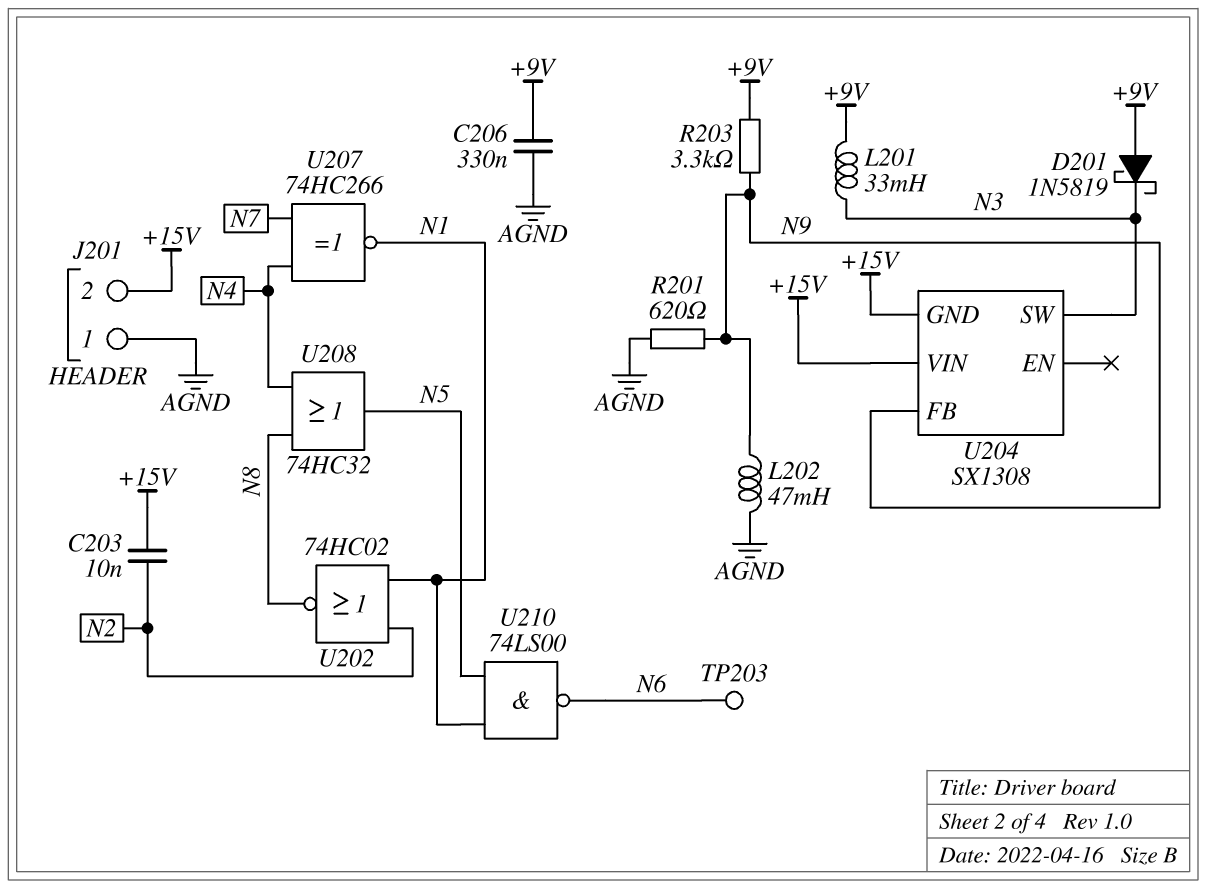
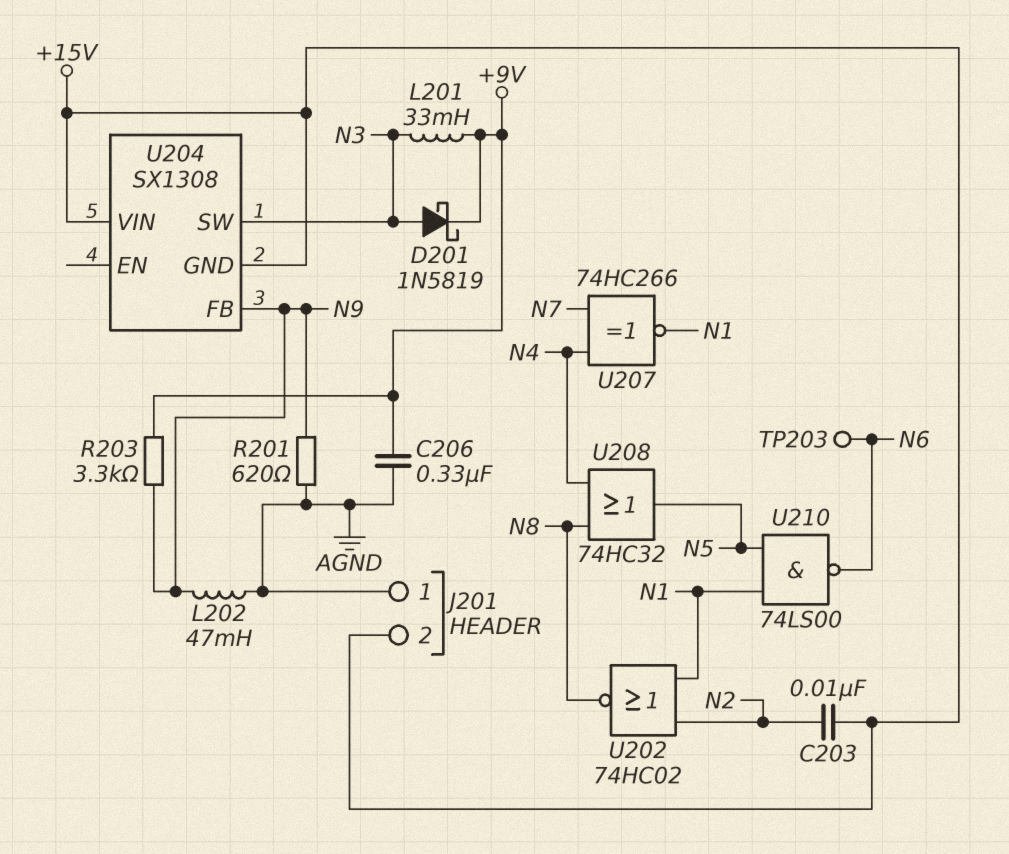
D201: schottky 1N5819 (A +9V, K N3) -> schottky 1N5819 (A N3, K +9V)

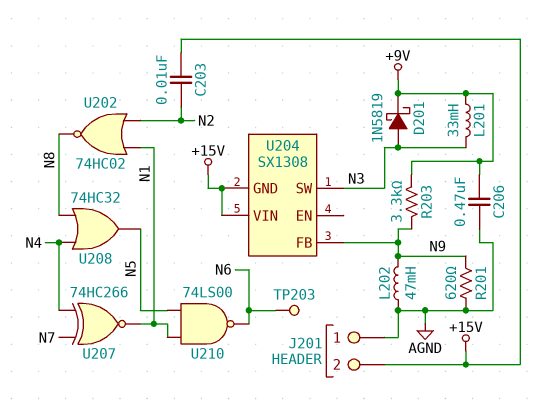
C206: 330nF (+9V, AGND) -> 470nF (+9V, AGND)

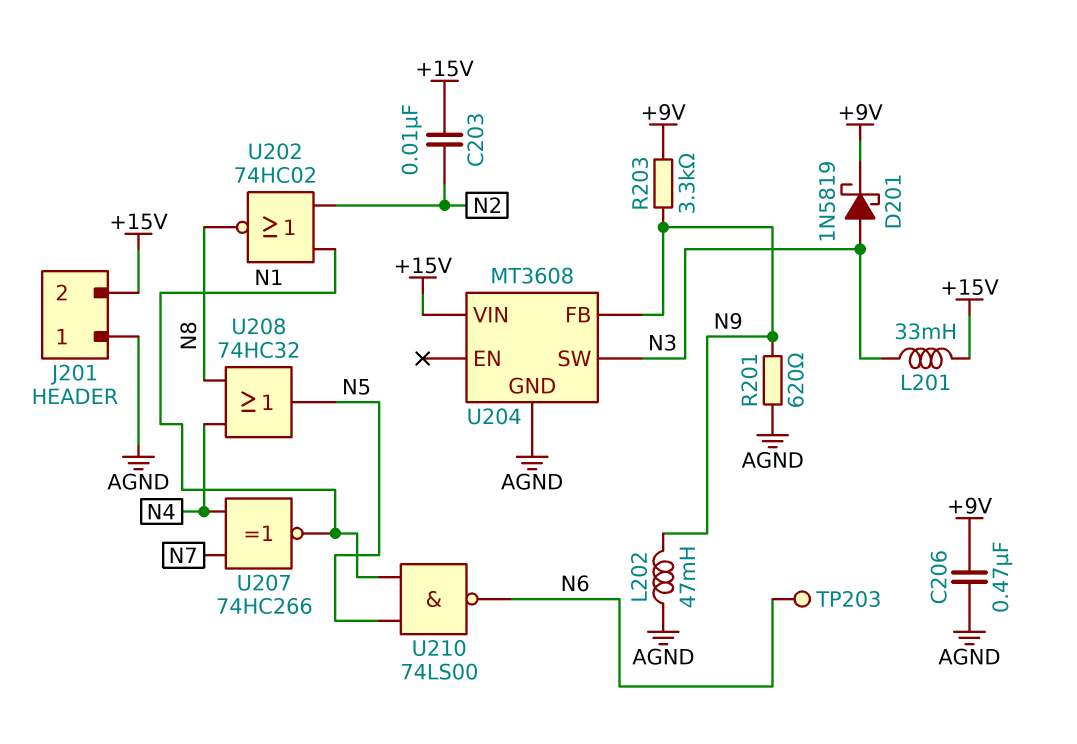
L201: 33mH (+9V, N3) -> 33mH (+15V, N3)
U204: SX1308 -> MT3608
U204 pin GND: +15V -> AGND

